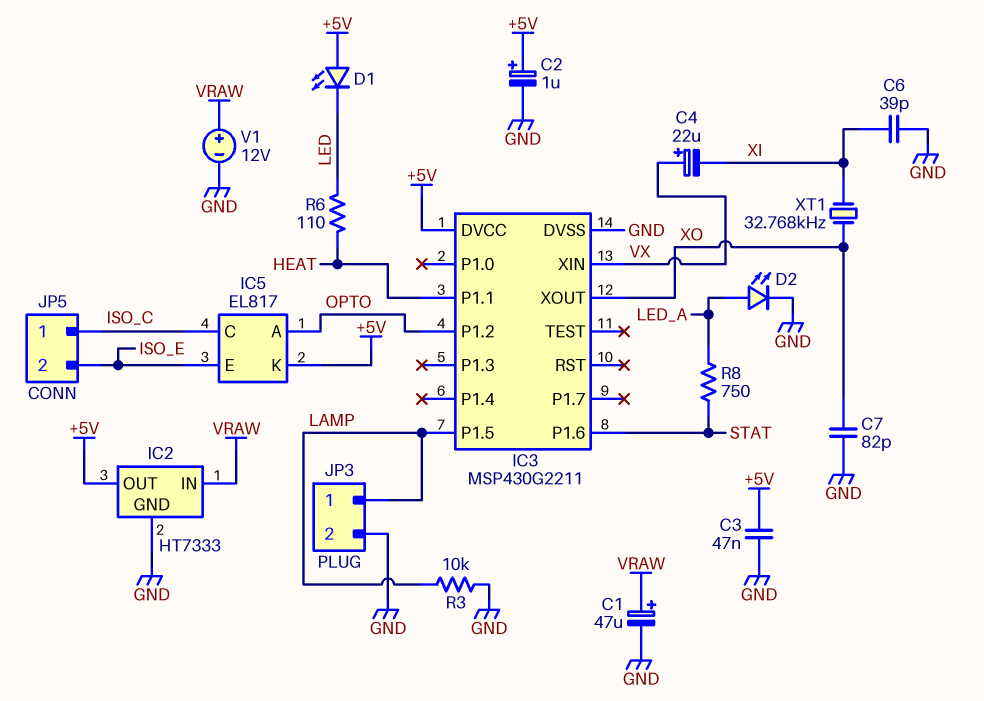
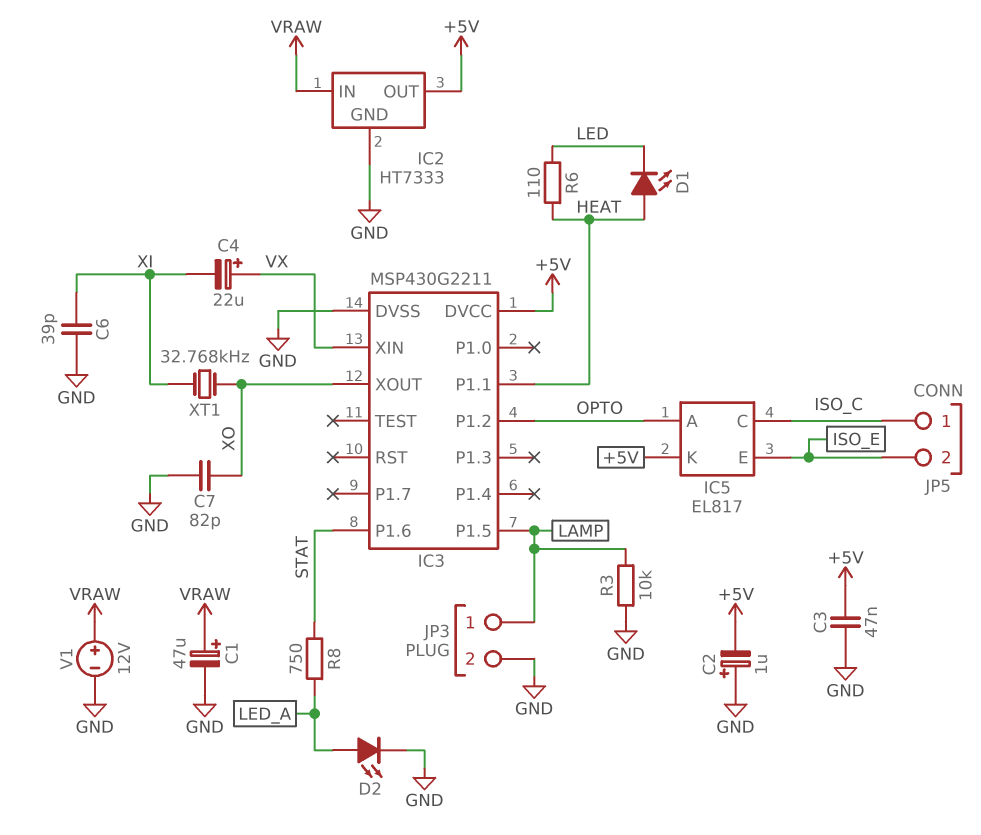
C2: 1uF (plus +5V, minus GND) -> 1uF (plus GND, minus +5V)
D1: LED (A +5V, K LED) -> LED (A HEAT, K LED)

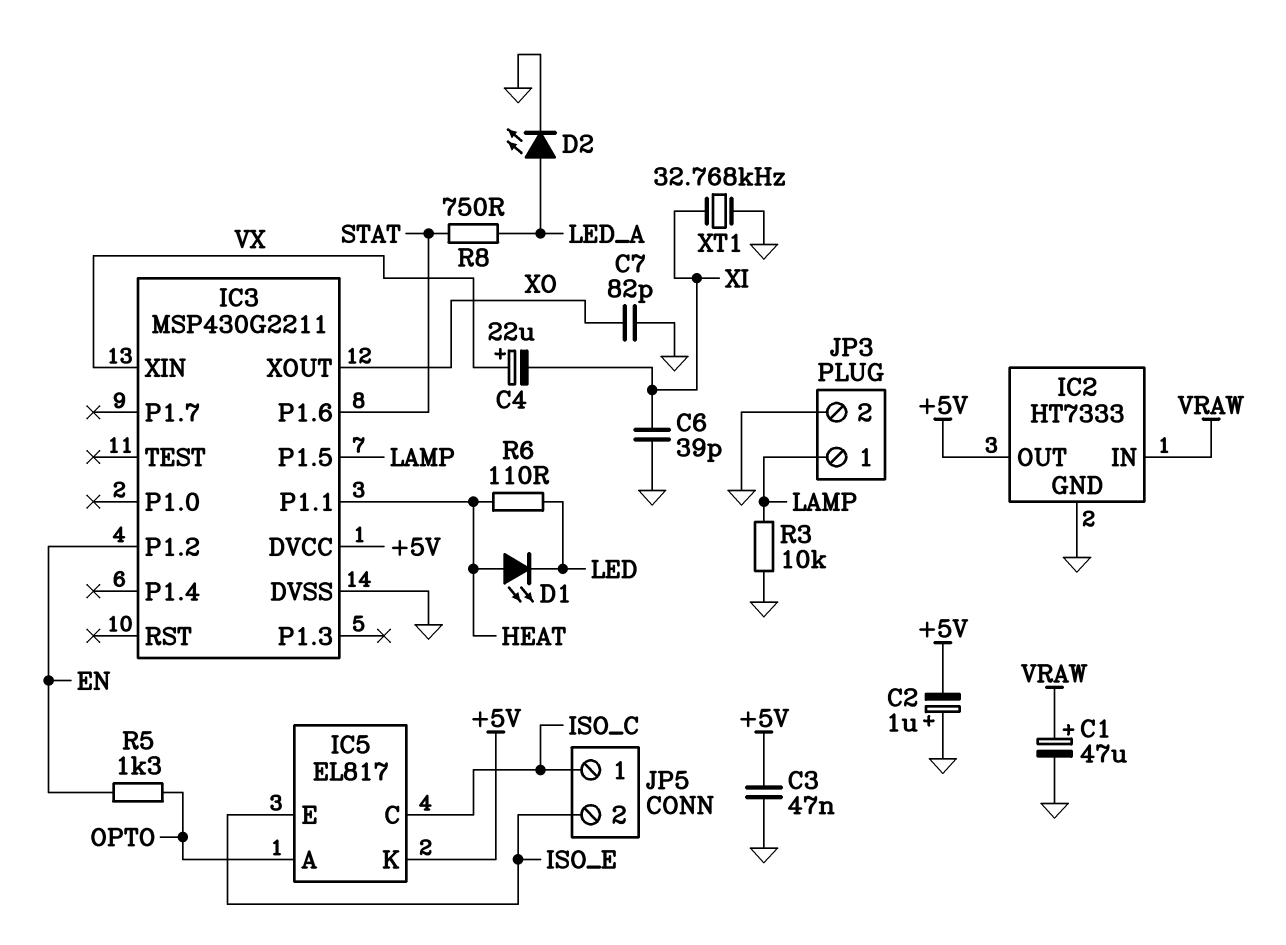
IC3 pin P1.2: OPTO -> EN
R5: none -> 1.3k (EN, OPTO)
V1: 12V (plus VRAW, minus GND) -> none
XT1: 32.768kHz (XI, XO) -> 32.768kHz (GND, XI)

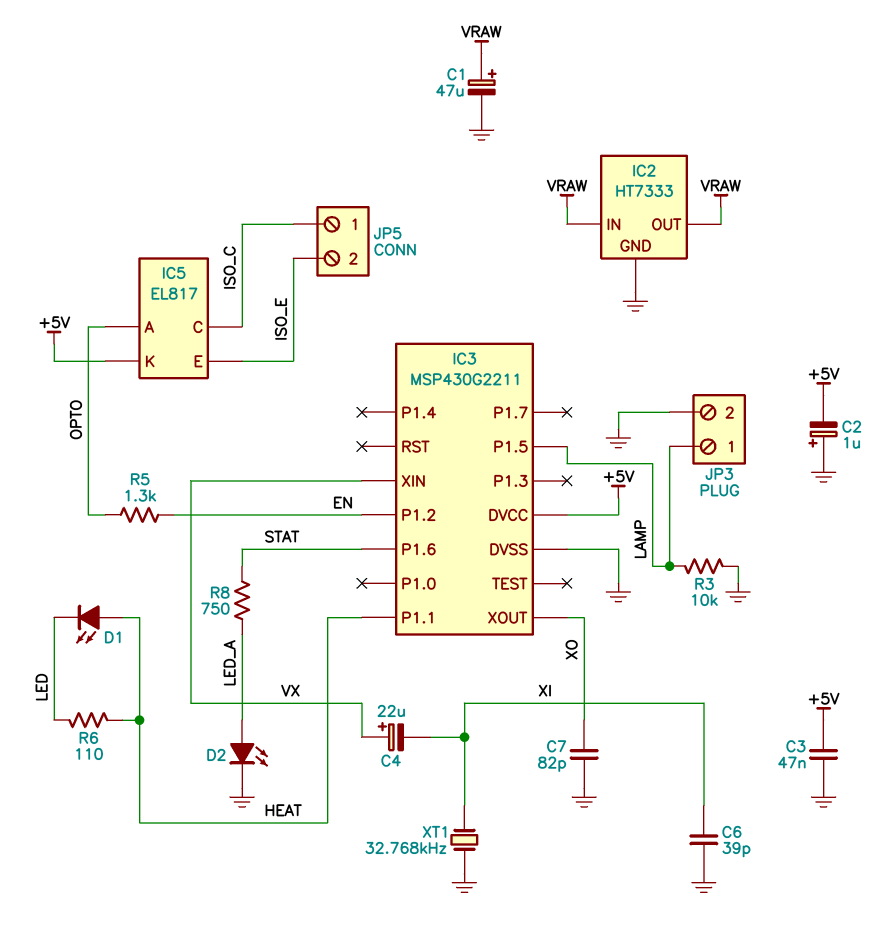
IC2 pin OUT: +5V -> VRAW

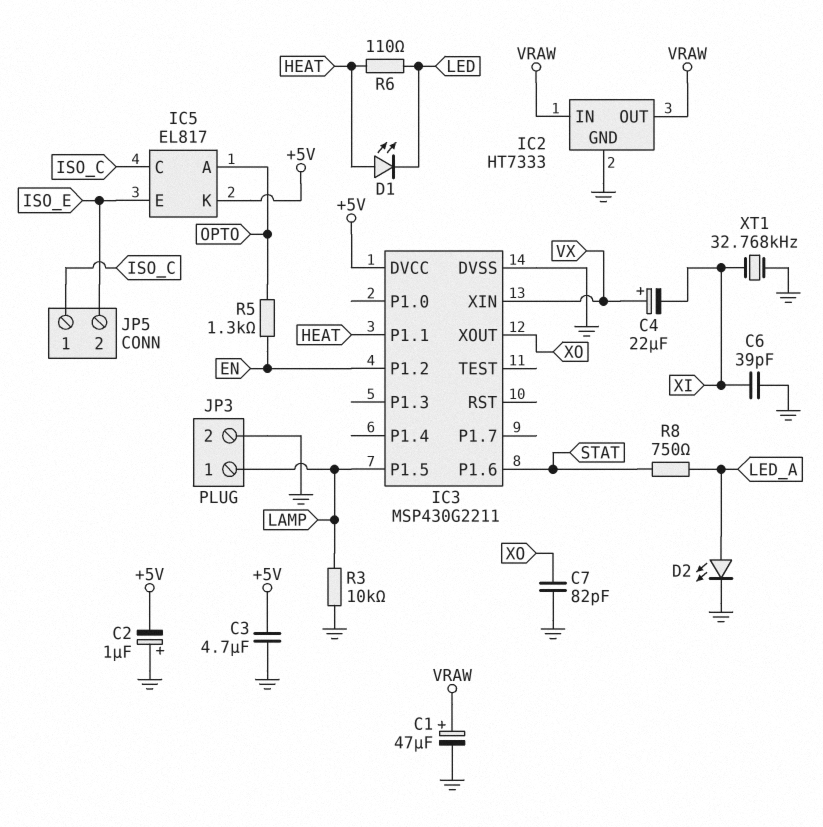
C3: 47nF (+5V, GND) -> 4.7uF (+5V, GND)

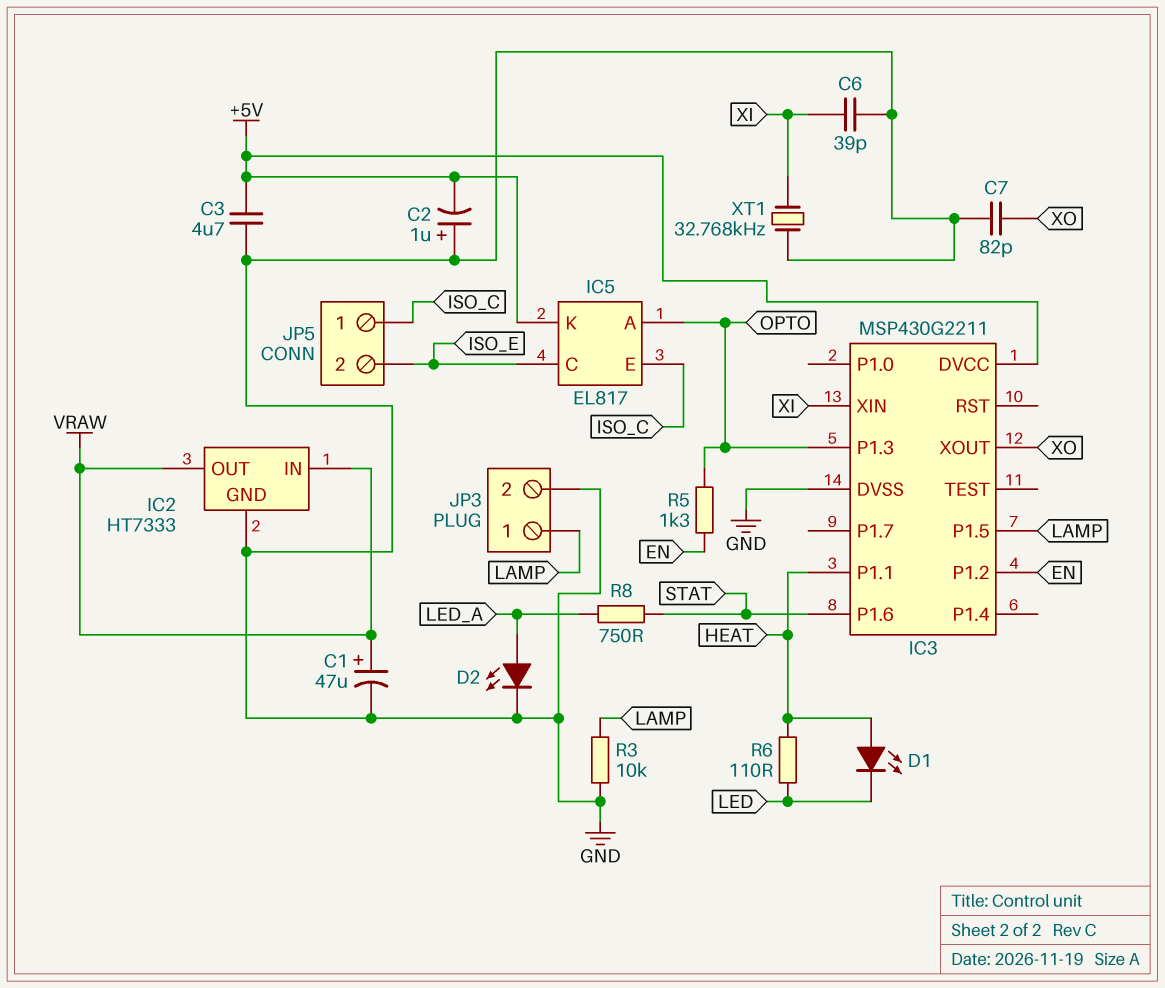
C4: 22uF (plus VX, minus XI) -> none
IC3 pin P1.3: none -> OPTO
IC3 pin XIN: VX -> XI
IC5 pin C: ISO_C -> ISO_E
IC5 pin E: ISO_E -> ISO_C

